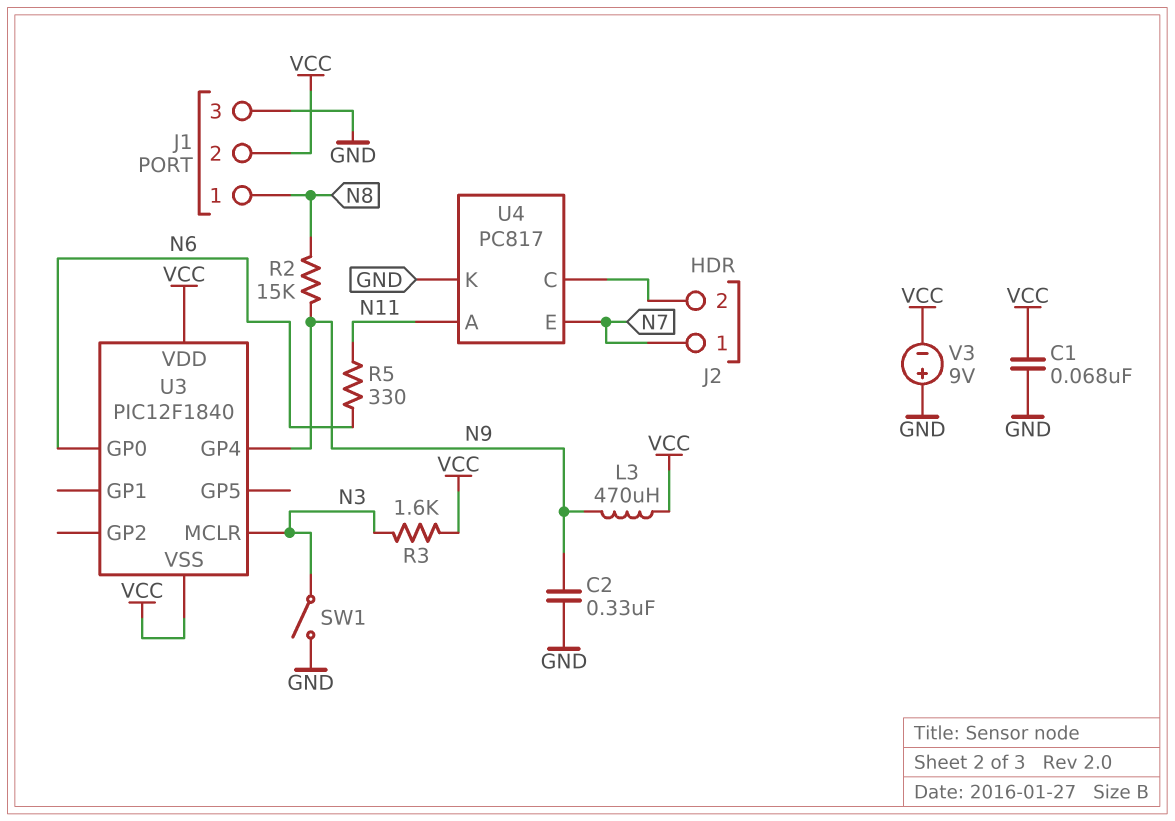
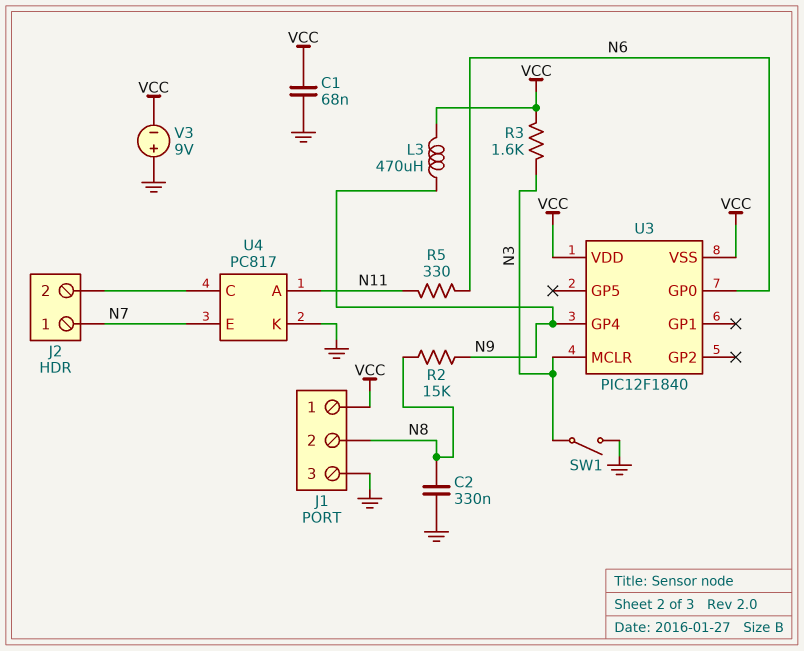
C2: 330nF (GND, N9) -> 330nF (GND, N8)
J1 pin 1: N8 -> VCC
J1 pin 2: VCC -> N8

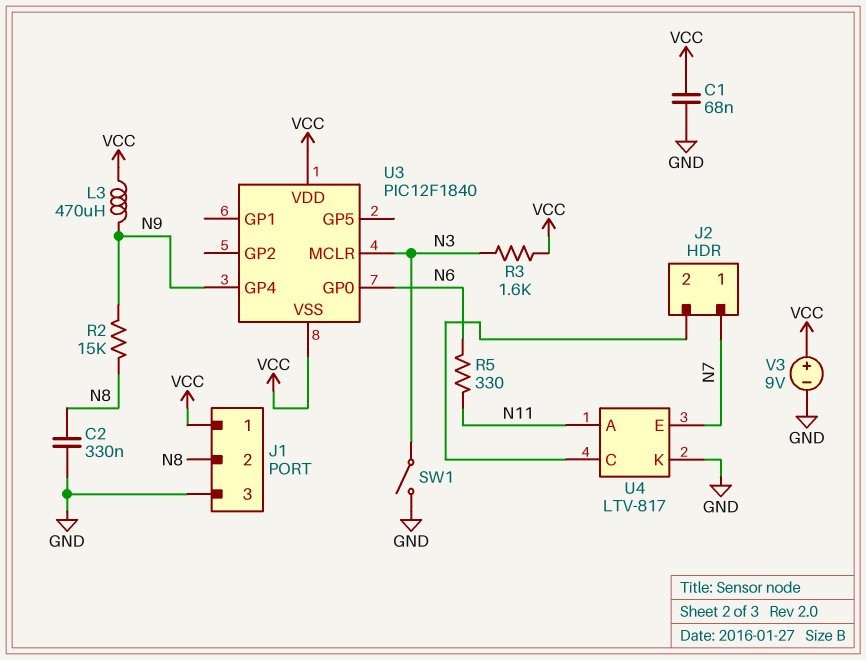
U4: PC817 -> LTV-817
V3: 9V (plus GND, minus VCC) -> 9V (plus VCC, minus GND)

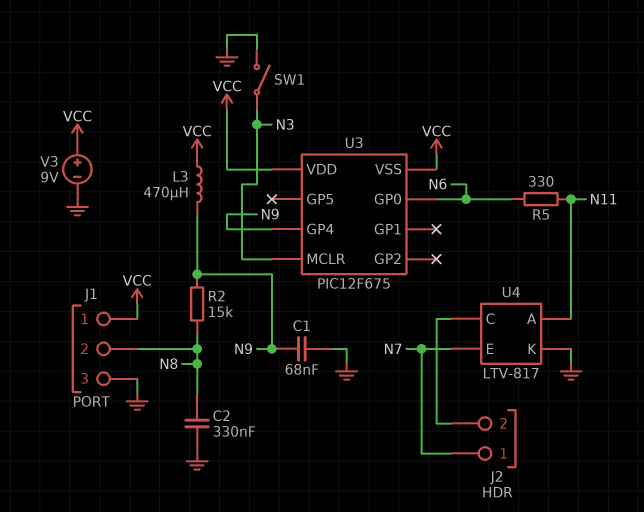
C1: 68nF (GND, VCC) -> 68nF (GND, N9)
R3: 1.6k (N3, VCC) -> none
U3: PIC12F1840 -> PIC12F675

